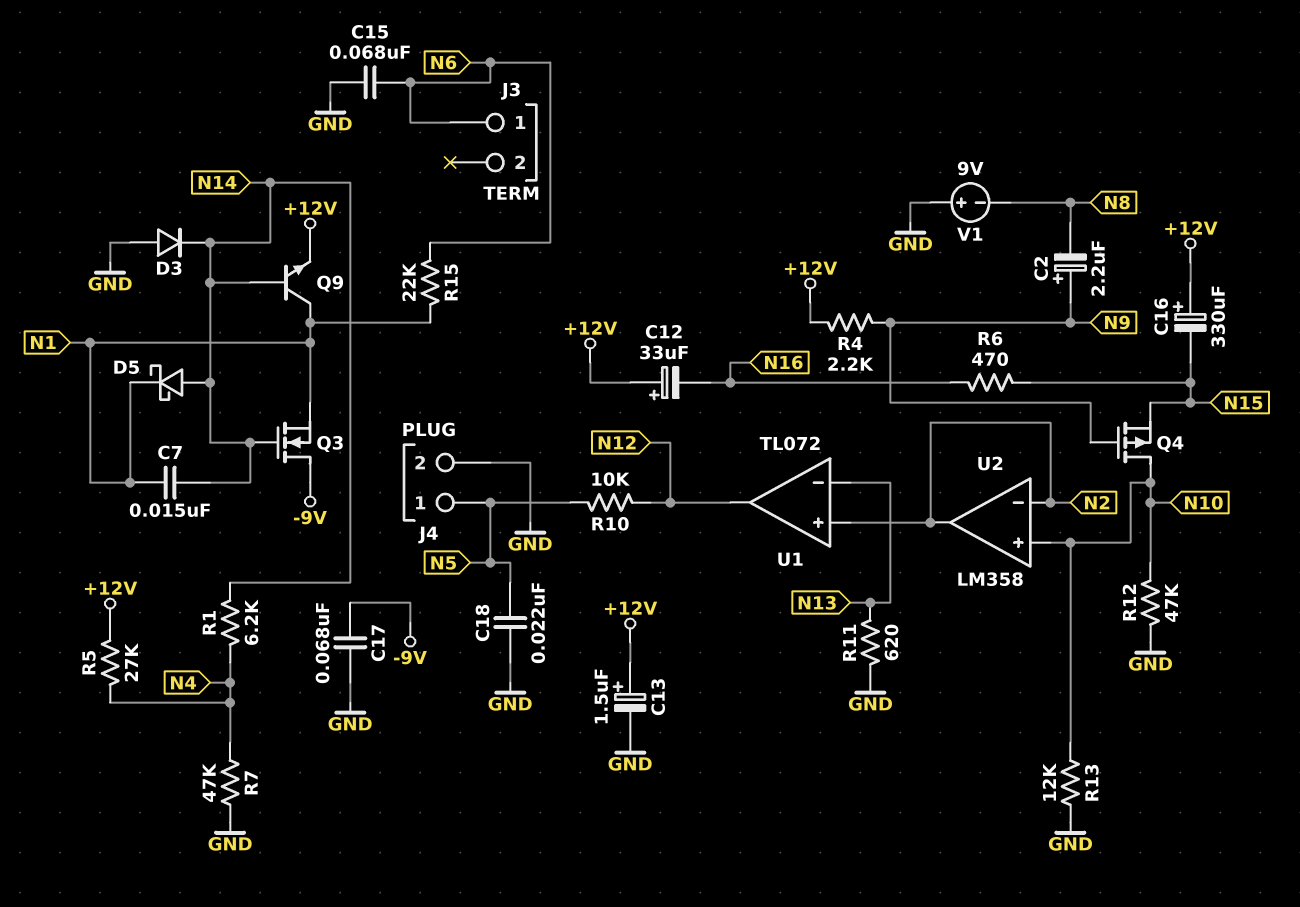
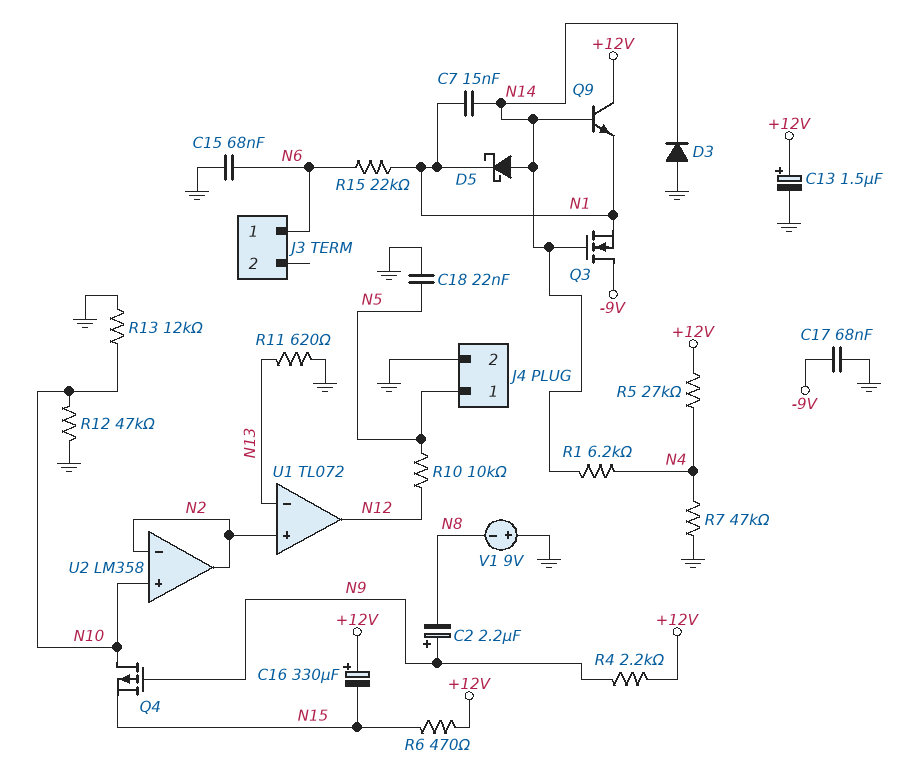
C12: 33uF (plus +12V, minus N16) -> none
Q9: NPN (B N14, C N1, E +12V) -> NPN (B N14, C +12V, E N1)
R6: 470 (N15, N16) -> 470 (+12V, N15)

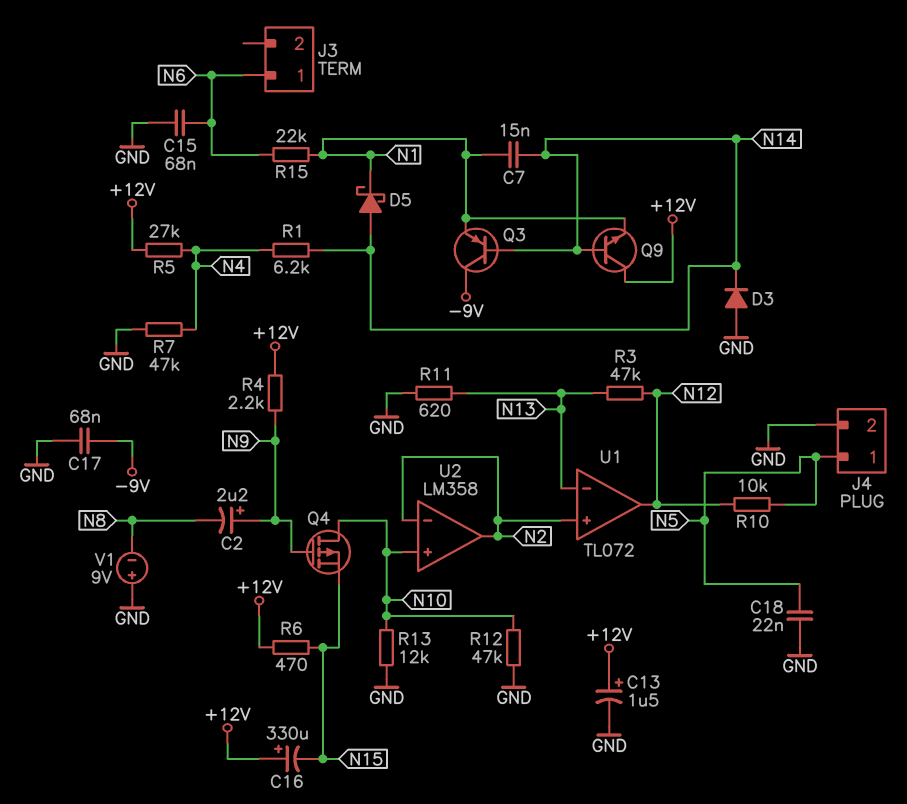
Q3: NMOS (G N14, D -9V, S N1) -> PNP (B N14, C -9V, E N1)
R3: none -> 47k (N12, N13)

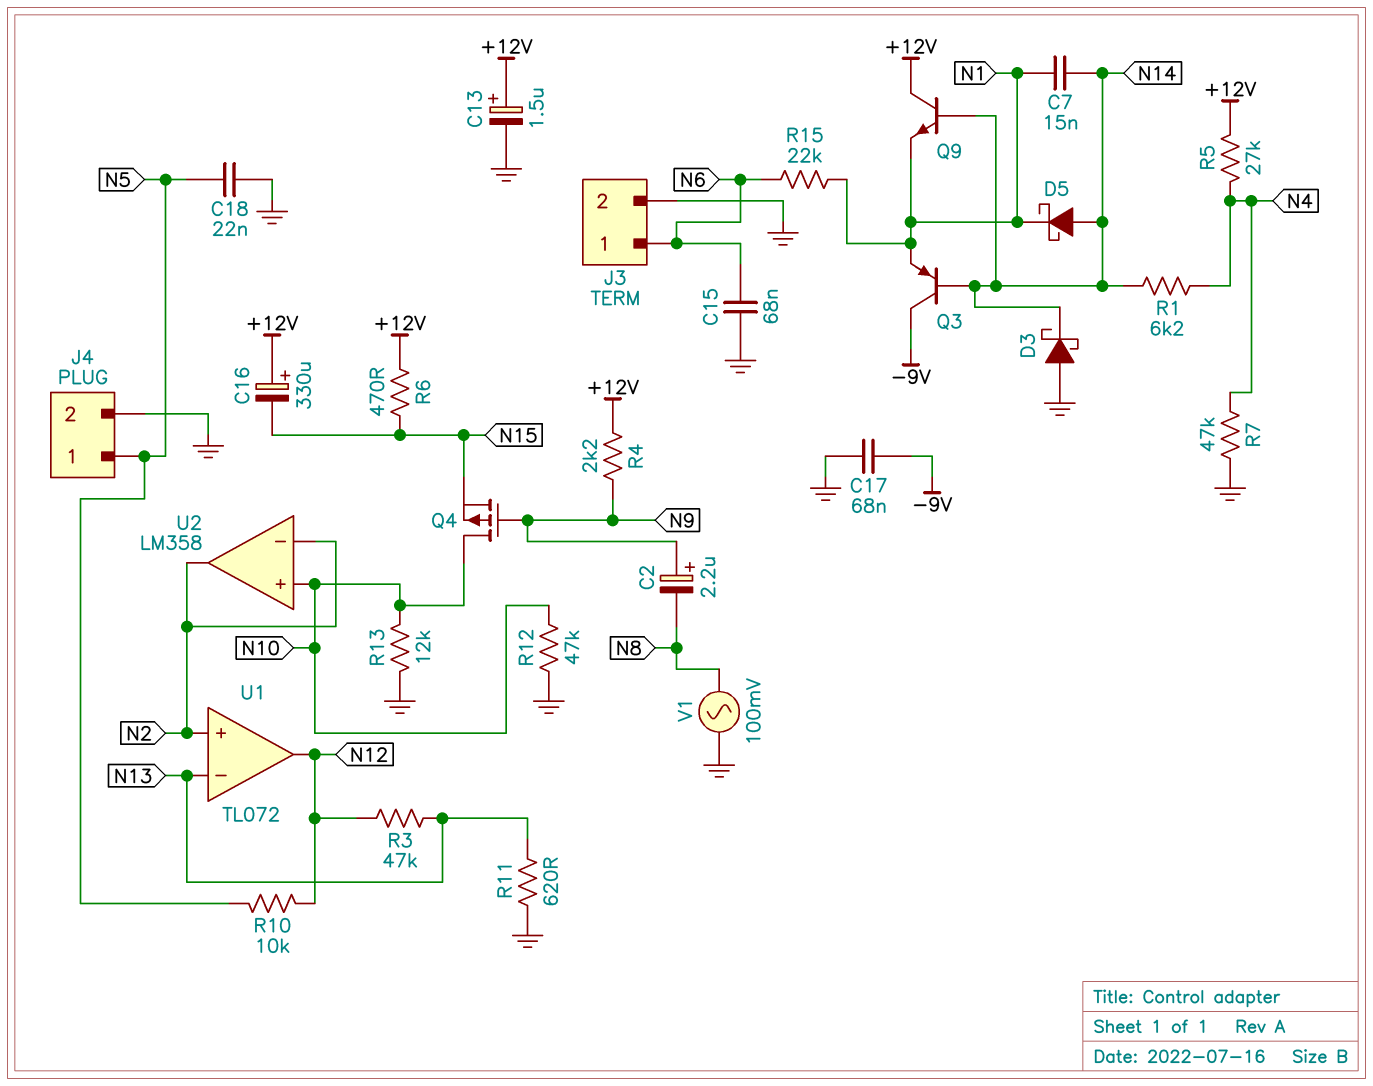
D3: diode (A GND, K N14) -> schottky (A GND, K N14)
J3 pin 2: none -> GND
V1: 9V (plus GND, minus N8) -> AC 100mV (GND, N8)

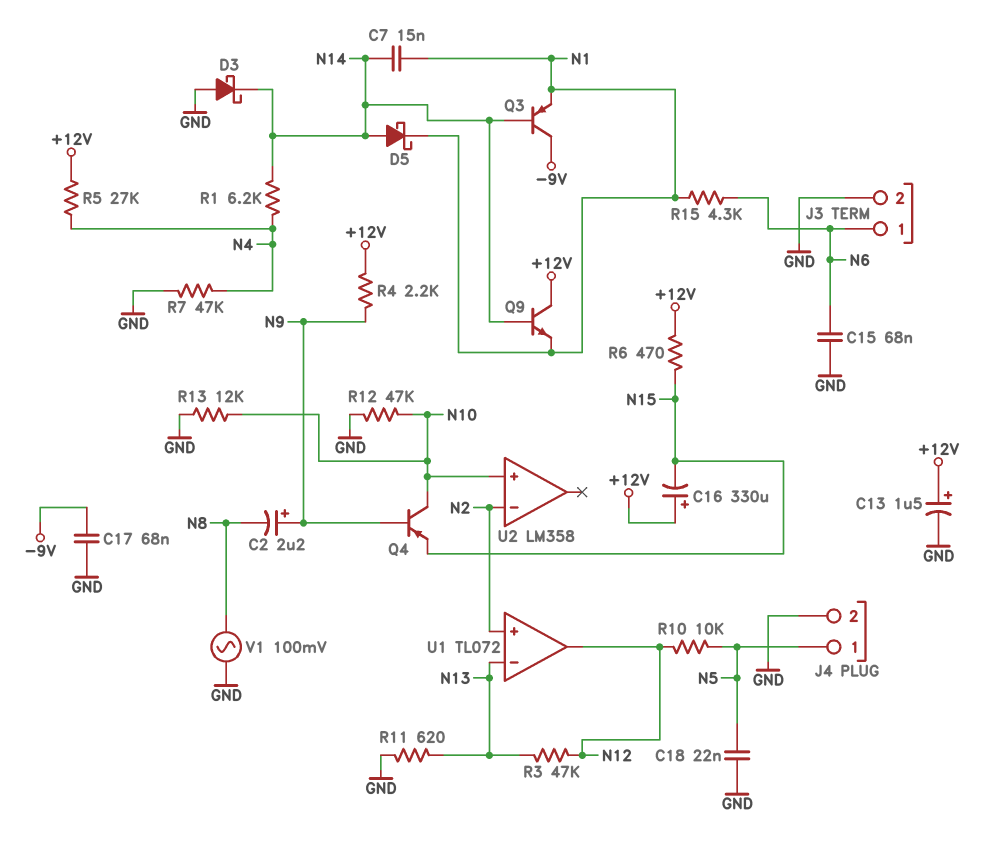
Q4: PMOS (G N9, D N10, S N15) -> PNP (B N9, C N10, E N15)
R15: 22k (N1, N6) -> 4.3k (N1, N6)
U2 pin out: N2 -> none

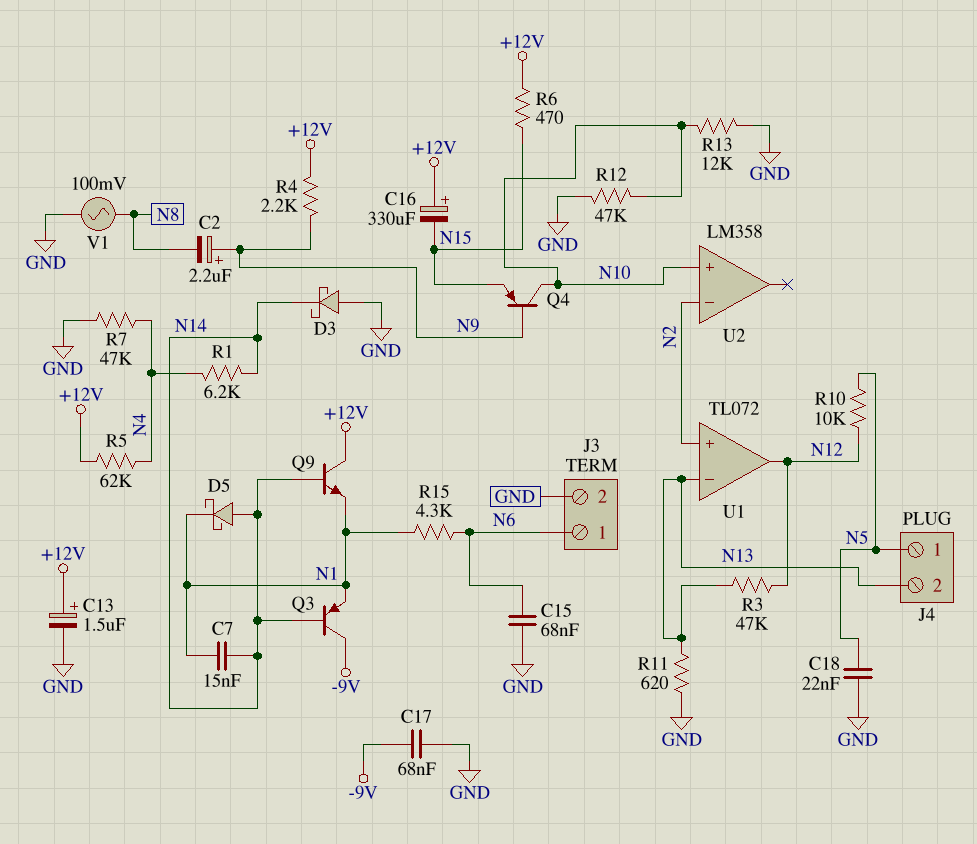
J4 pin 2: GND -> N13
R5: 27k (+12V, N4) -> 62k (+12V, N4)

